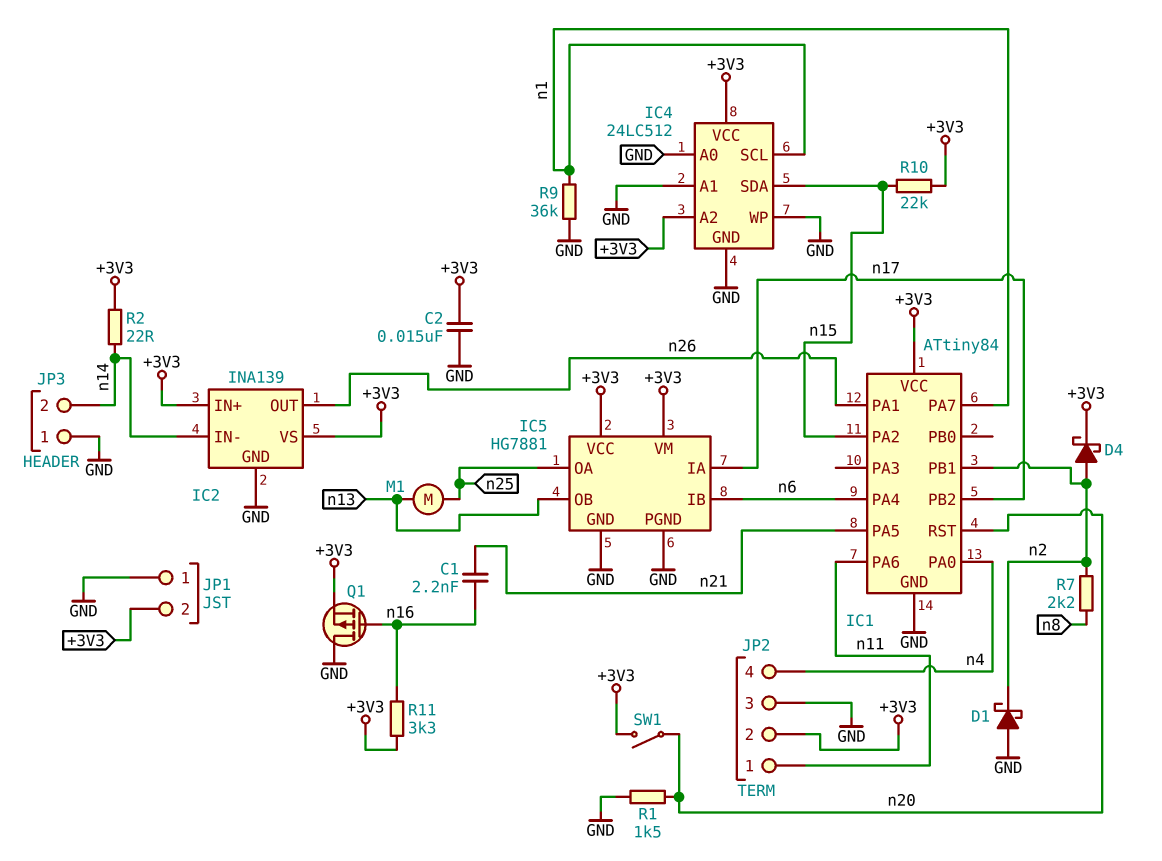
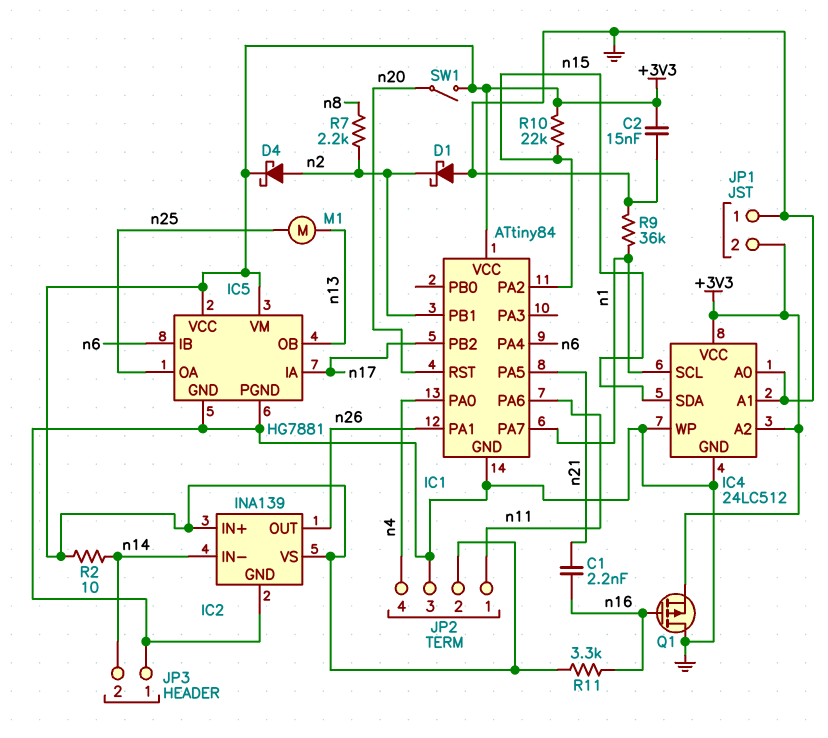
R1: 1.5k (GND, n20) -> none
R2: 22 (+3V3, n14) -> 10 (+3V3, n14)

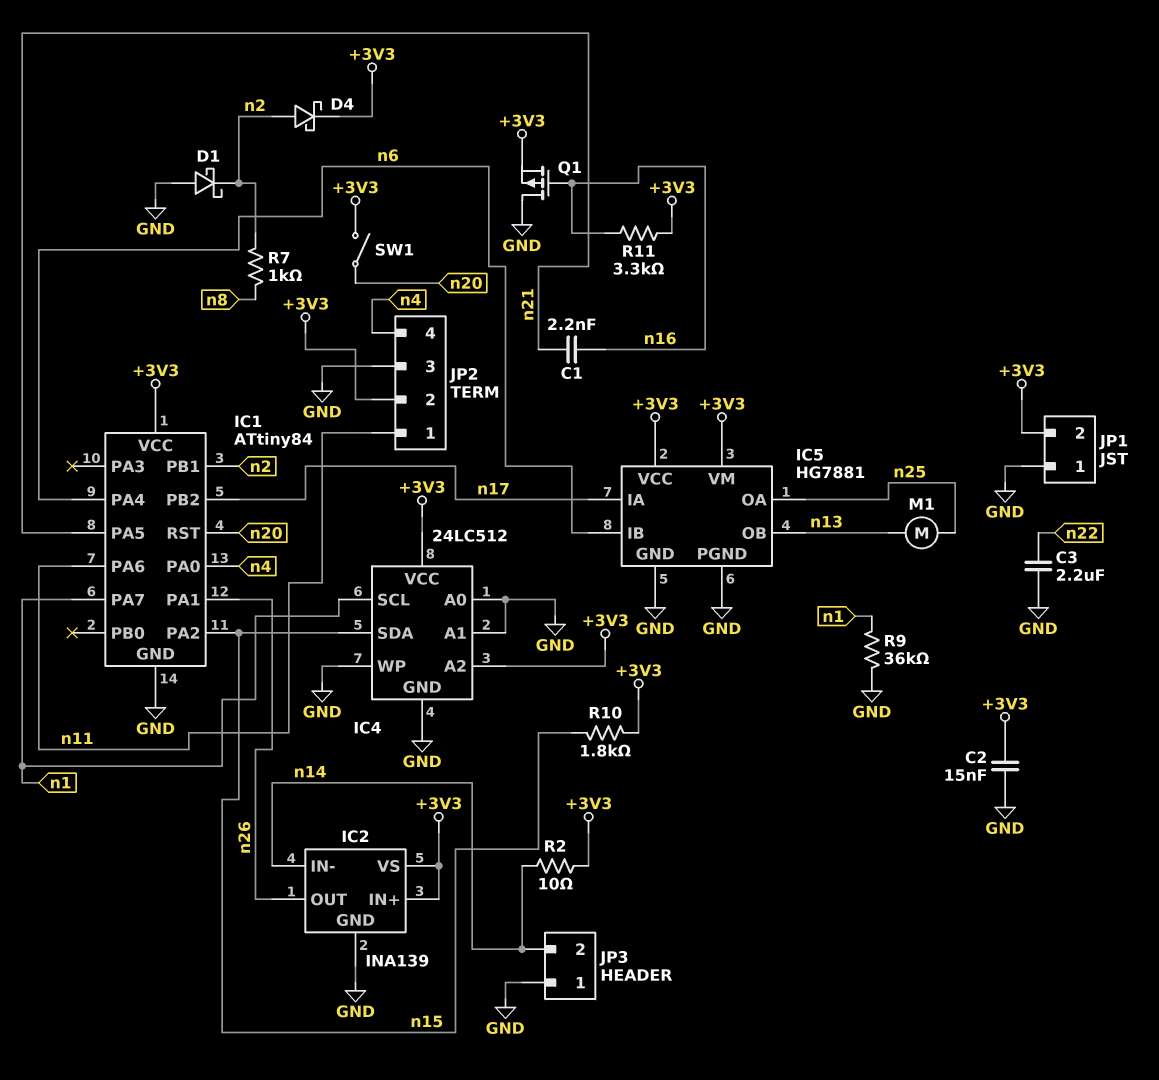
C3: none -> 2.2uF (GND, n22)
R7: 2.2k (n2, n8) -> 1k (n2, n8)
R10: 22k (+3V3, n15) -> 1.8k (+3V3, n15)

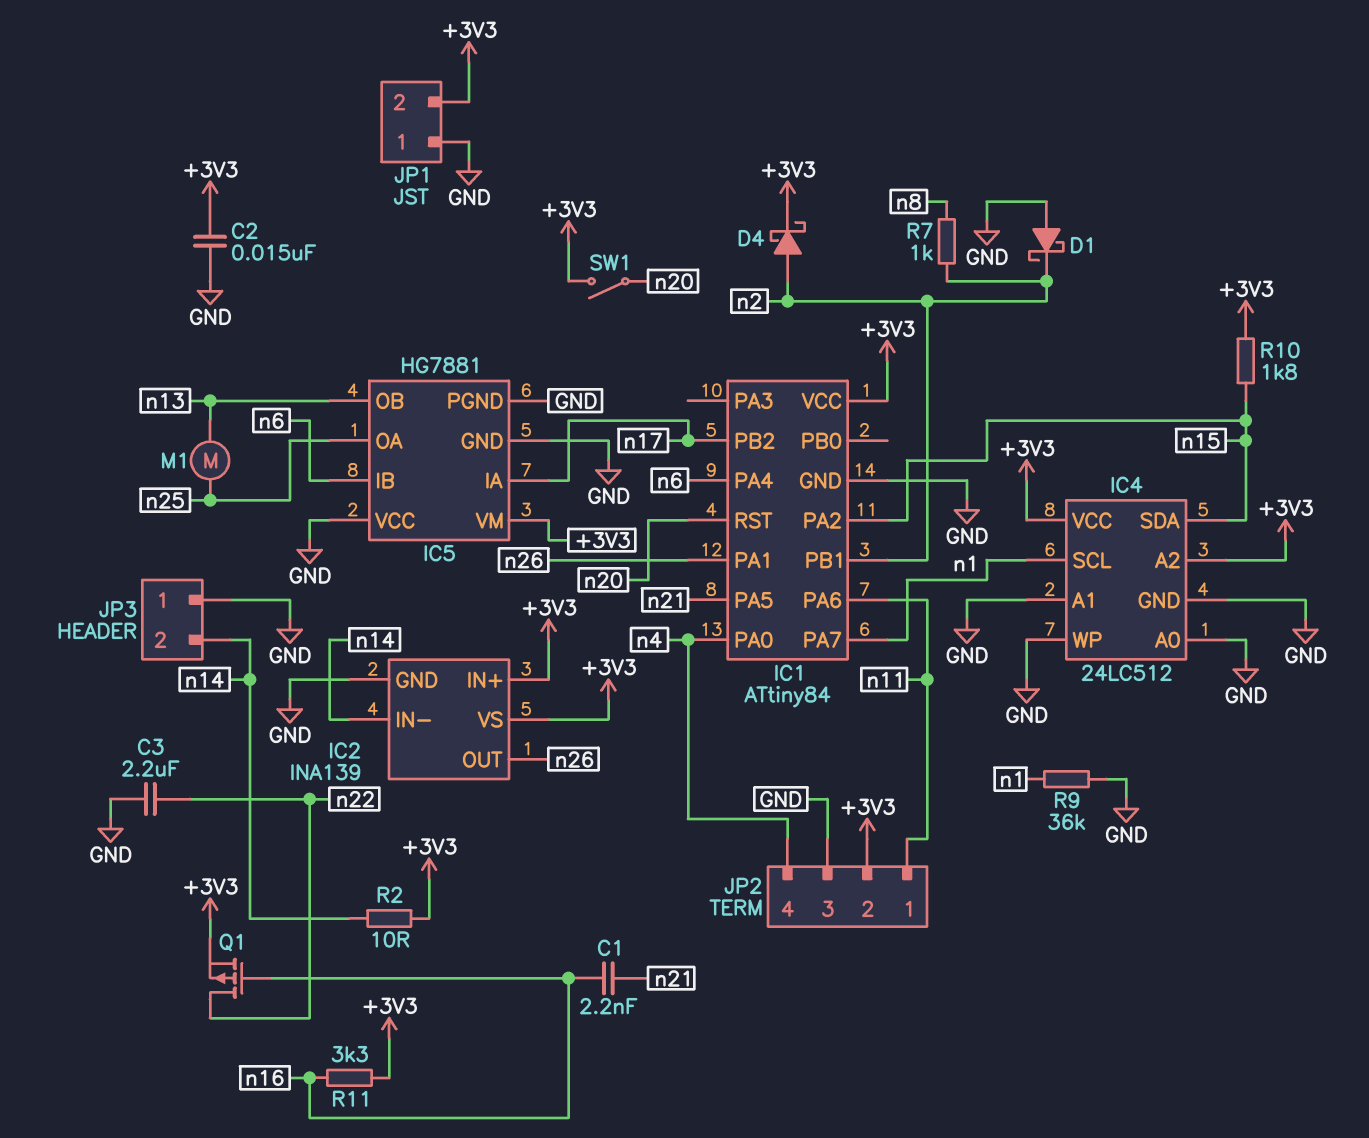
IC5 pin VCC: +3V3 -> GND
Q1: PMOS (G n16, D GND, S +3V3) -> PMOS (G n16, D n22, S +3V3)

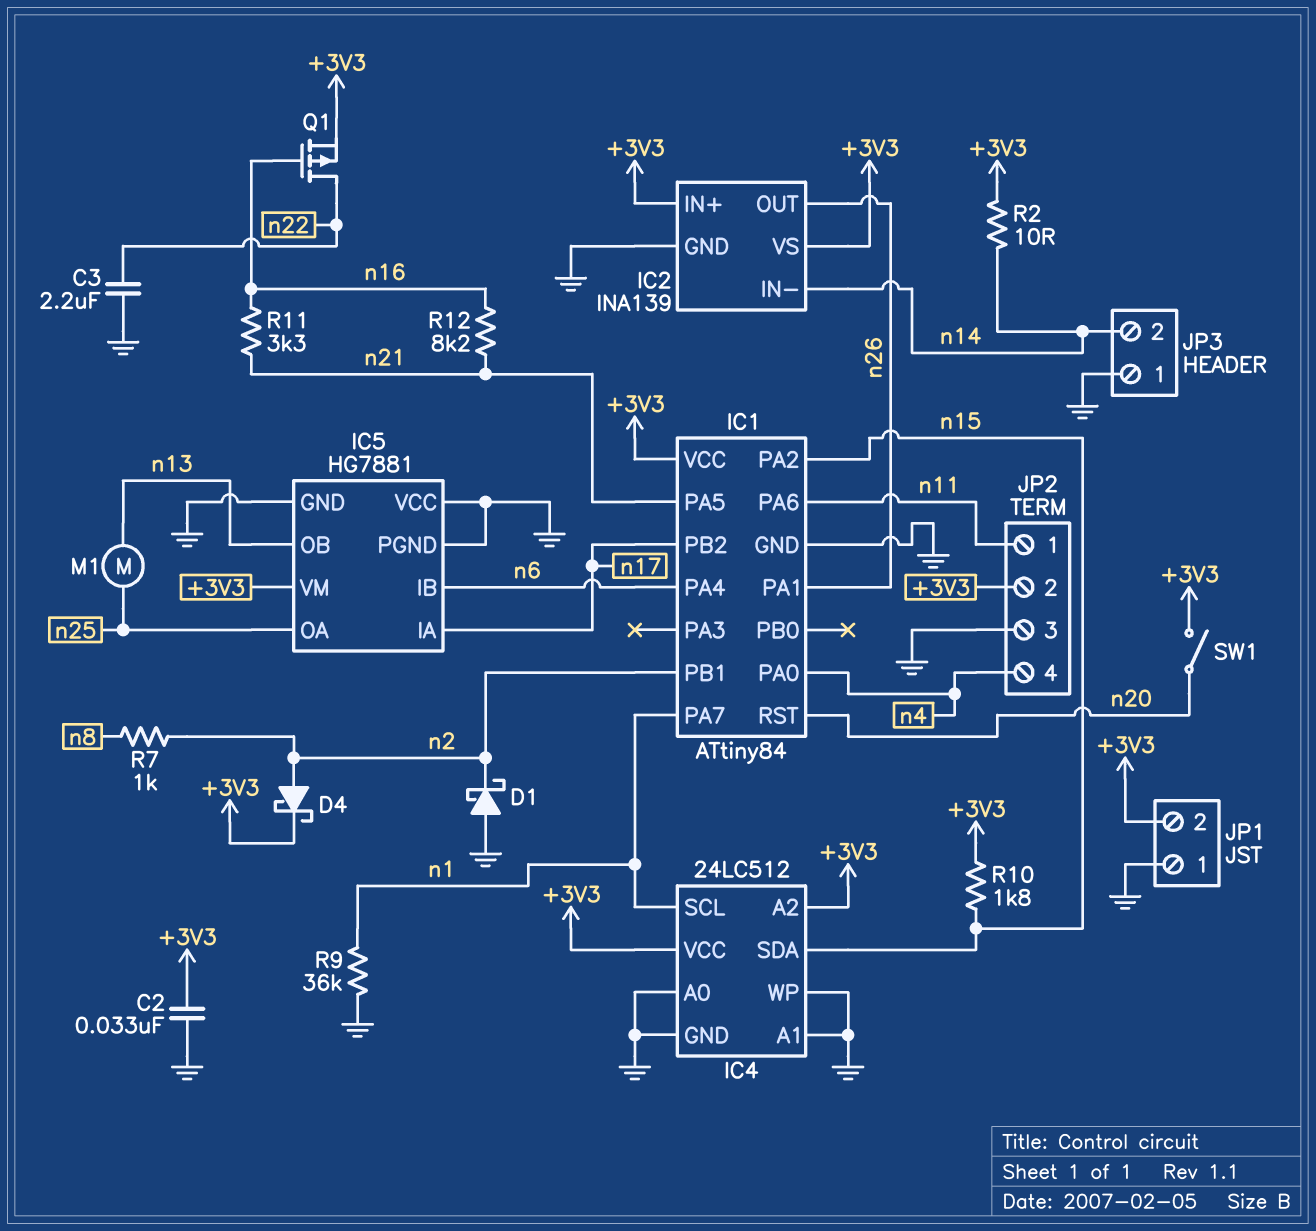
C1: 2.2nF (n16, n21) -> none
C2: 15nF (+3V3, GND) -> 33nF (+3V3, GND)
R11: 3.3k (+3V3, n16) -> 3.3k (n16, n21)
R12: none -> 8.2k (n16, n21)

